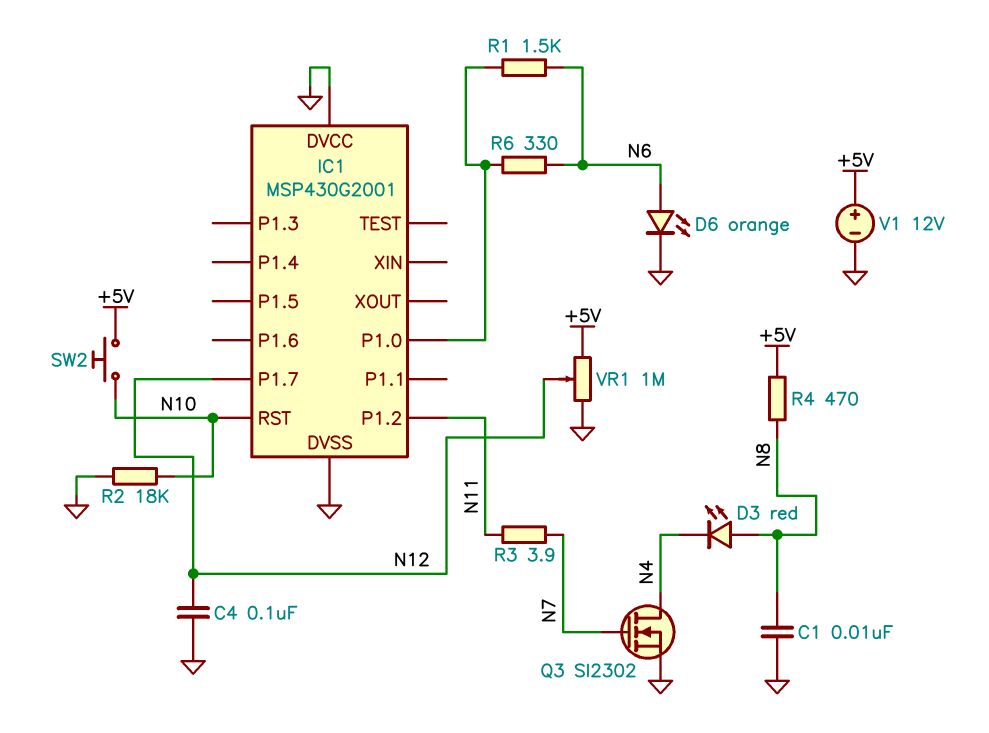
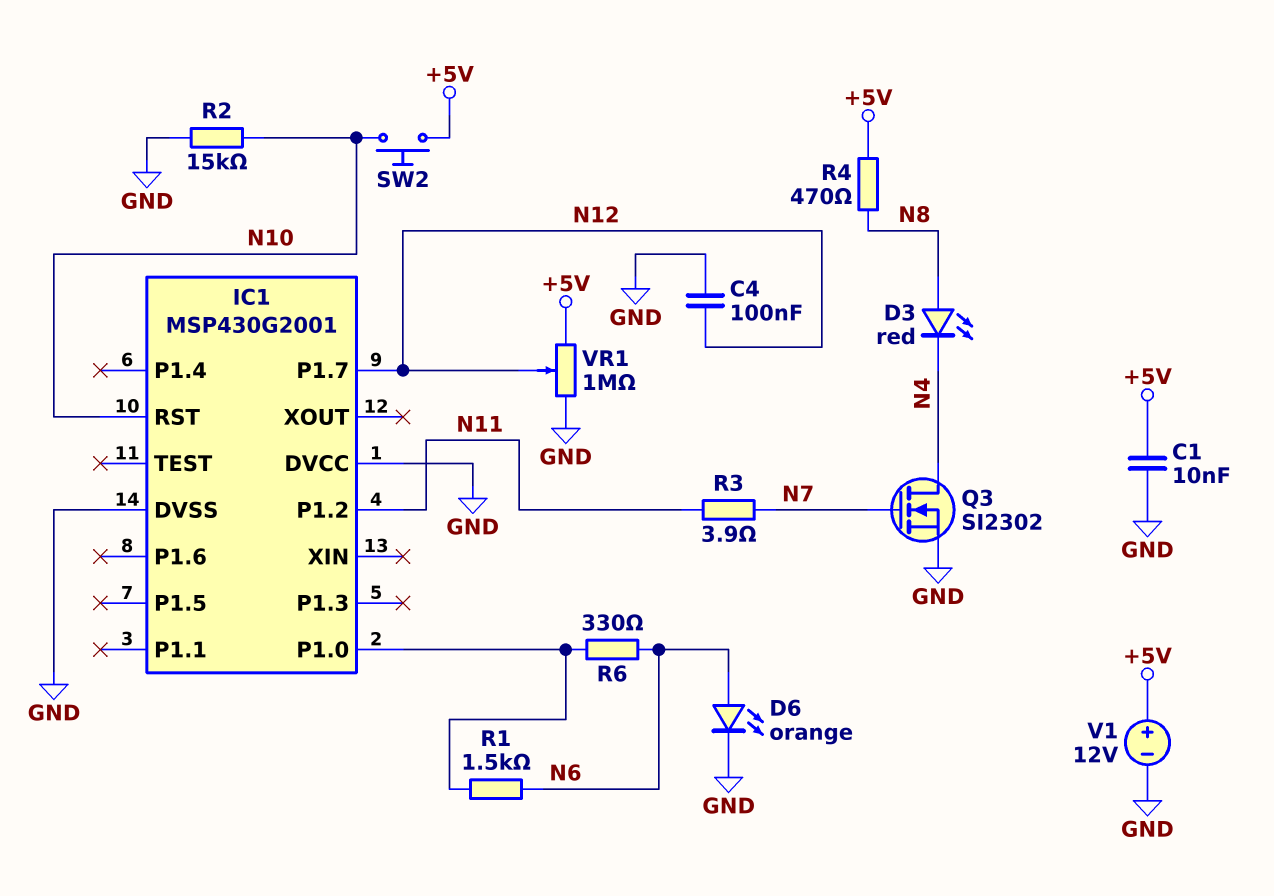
C1: 10nF (GND, N8) -> 10nF (+5V, GND)
R2: 18k (GND, N10) -> 15k (GND, N10)

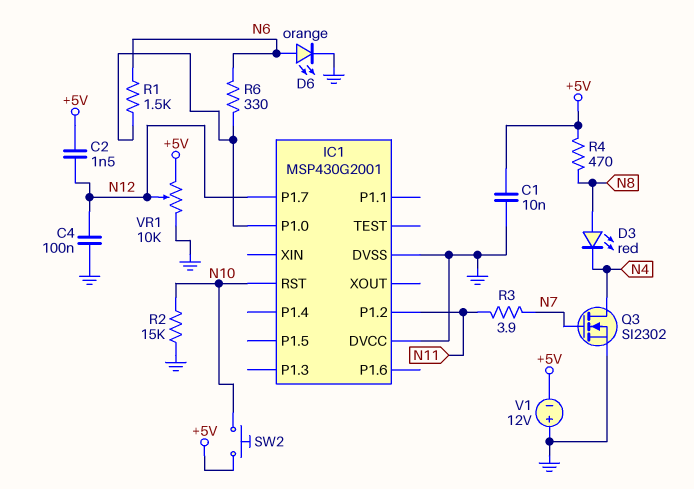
C2: none -> 1.5nF (+5V, N12)
V1: 12V (plus +5V, minus GND) -> 12V (plus GND, minus +5V)
VR1: 1M (+5V, GND, wiper N12) -> 10k (+5V, GND, wiper N12)

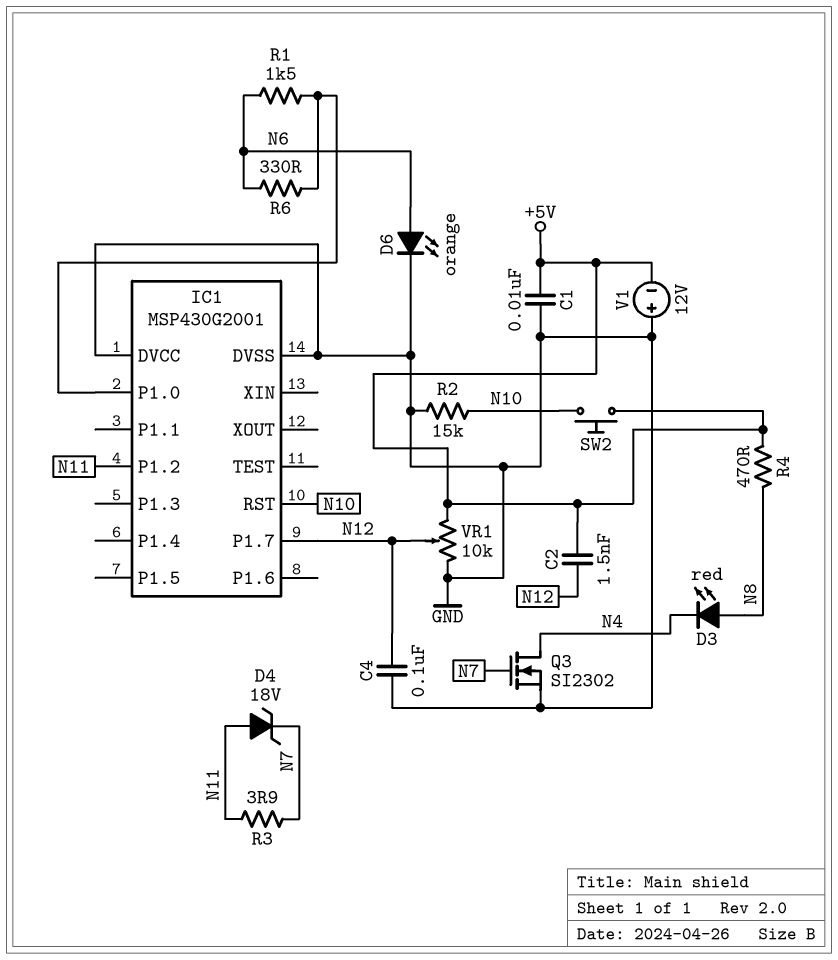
D4: none -> zener 18V (A N11, K N7)

